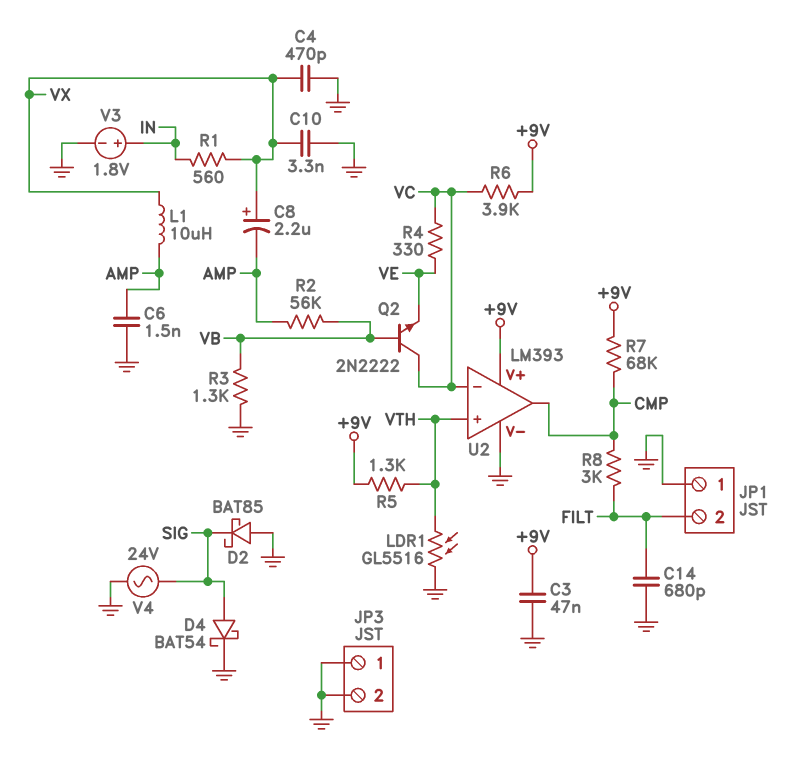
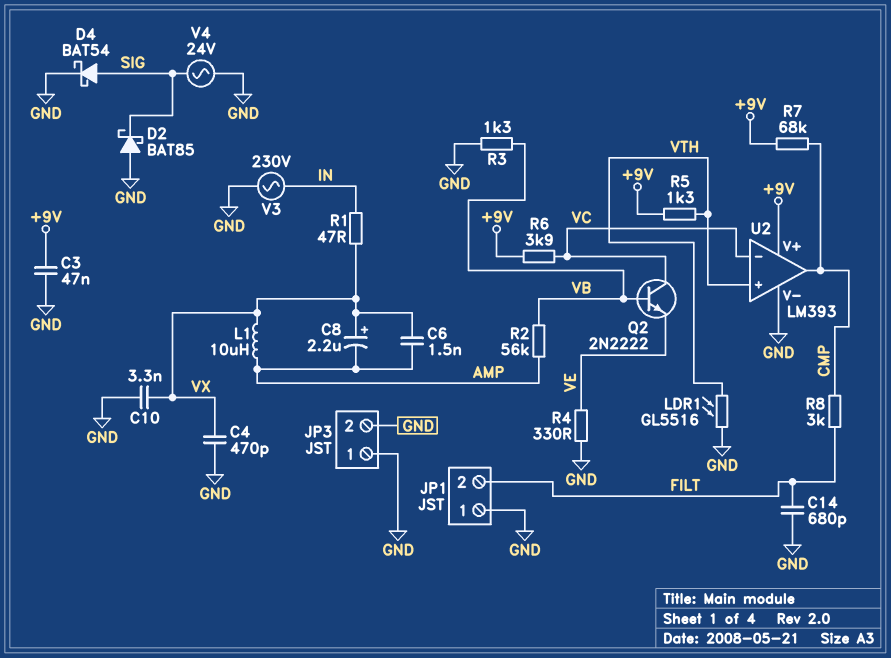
C6: 1.5nF (AMP, GND) -> 1.5nF (AMP, VX)
R1: 560 (IN, VX) -> 47 (IN, VX)
R4: 330 (VC, VE) -> 330 (GND, VE)
V3: 1.8V (plus IN, minus GND) -> AC 230V (GND, IN)

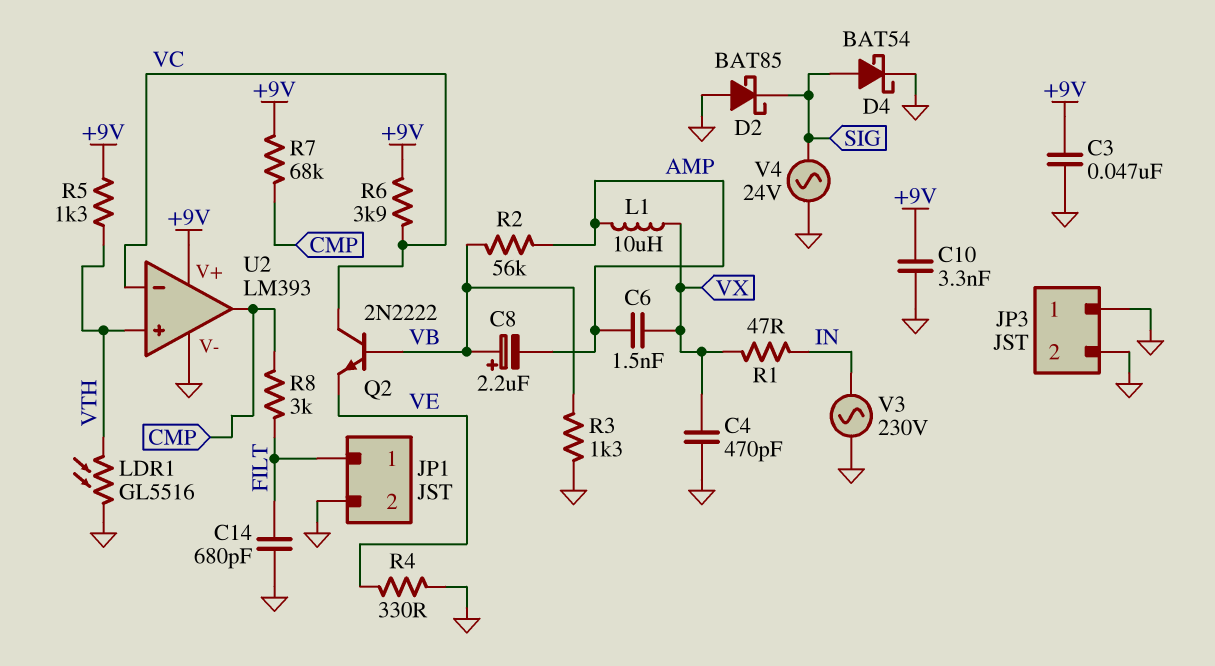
C8: 2.2uF (plus VX, minus AMP) -> 2.2uF (plus VB, minus AMP)
C10: 3.3nF (GND, VX) -> 3.3nF (+9V, GND)
JP1 pin 1: GND -> FILT
JP1 pin 2: FILT -> GND

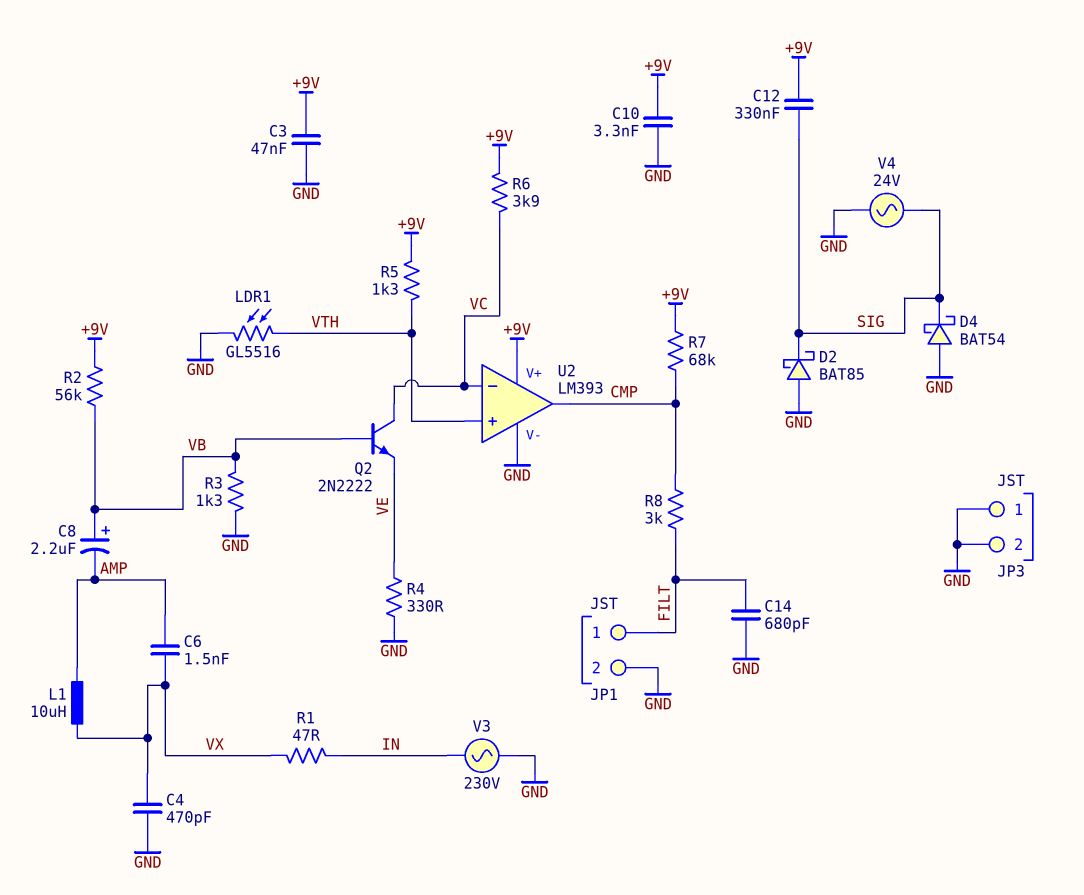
C12: none -> 330nF (+9V, SIG)
D4: schottky BAT54 (A SIG, K GND) -> schottky BAT54 (A GND, K SIG)
R2: 56k (AMP, VB) -> 56k (+9V, VB)

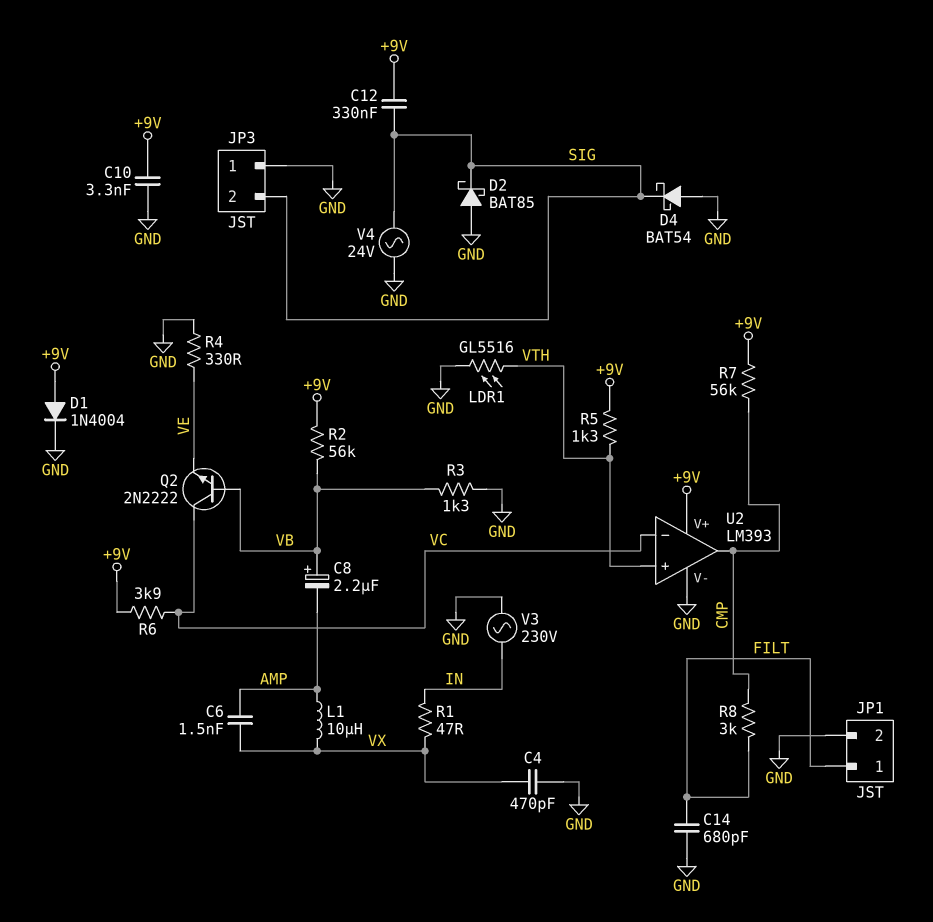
C3: 47nF (+9V, GND) -> none
D1: none -> diode 1N4004 (A +9V, K GND)
JP3 pin 2: GND -> SIG
R7: 68k (+9V, CMP) -> 56k (+9V, CMP)

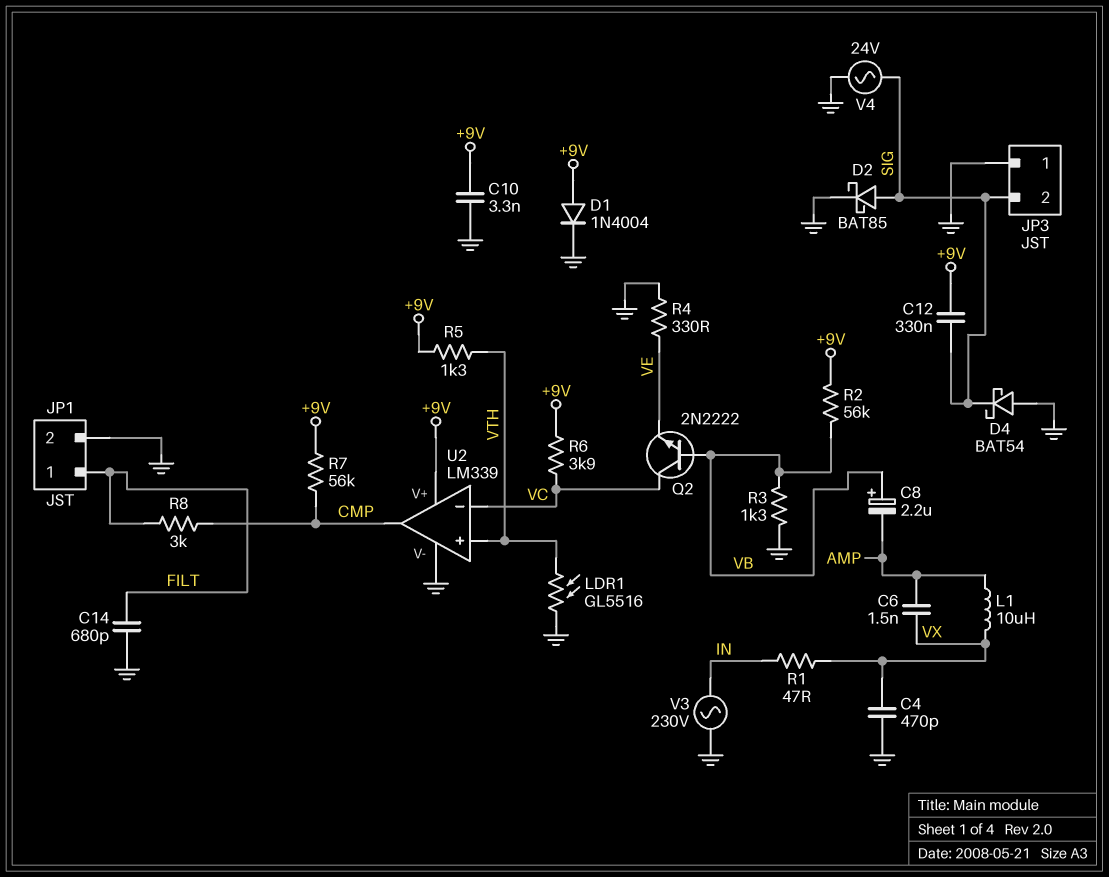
D2: schottky BAT85 (A GND, K SIG) -> schottky BAT85 (A SIG, K GND)
U2: LM393 -> LM339

